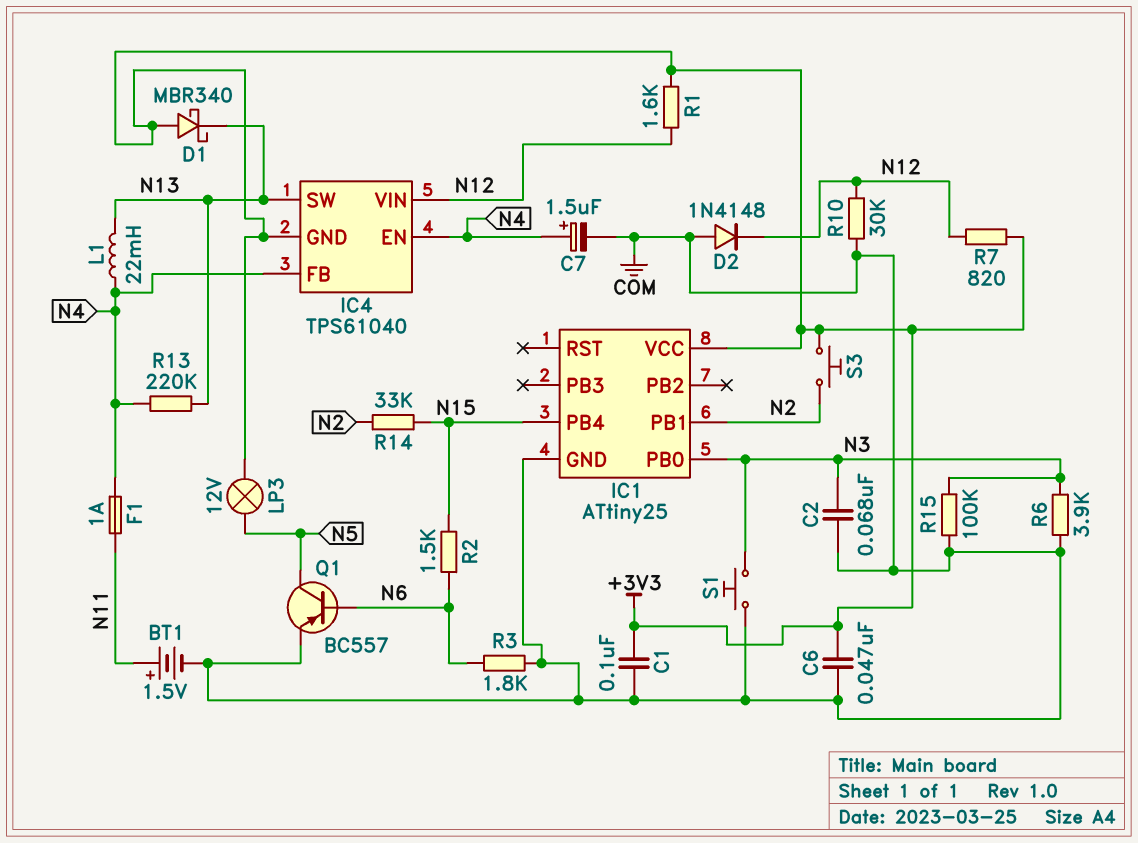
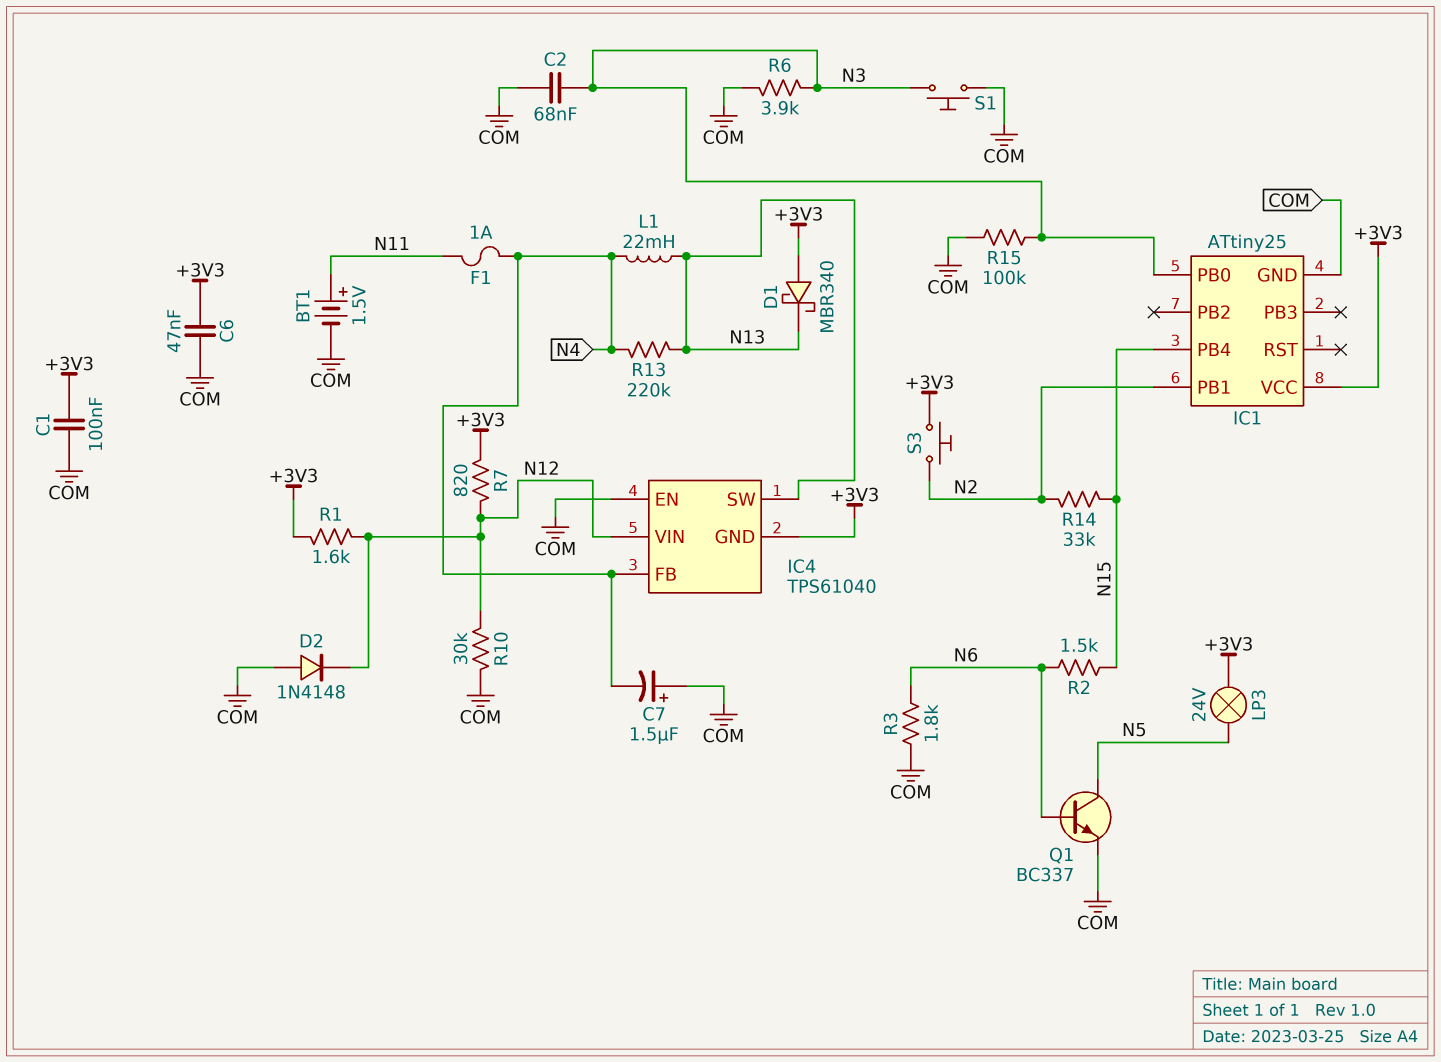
C7: 1.5uF (plus N4, minus COM) -> 1.5uF (plus COM, minus N4)
IC4 pin EN: N4 -> COM
LP3: lamp 12V (+3V3, N5) -> lamp 24V (+3V3, N5)
Q1: PNP BC557 (B N6, C N5, E COM) -> NPN BC337 (B N6, C N5, E COM)

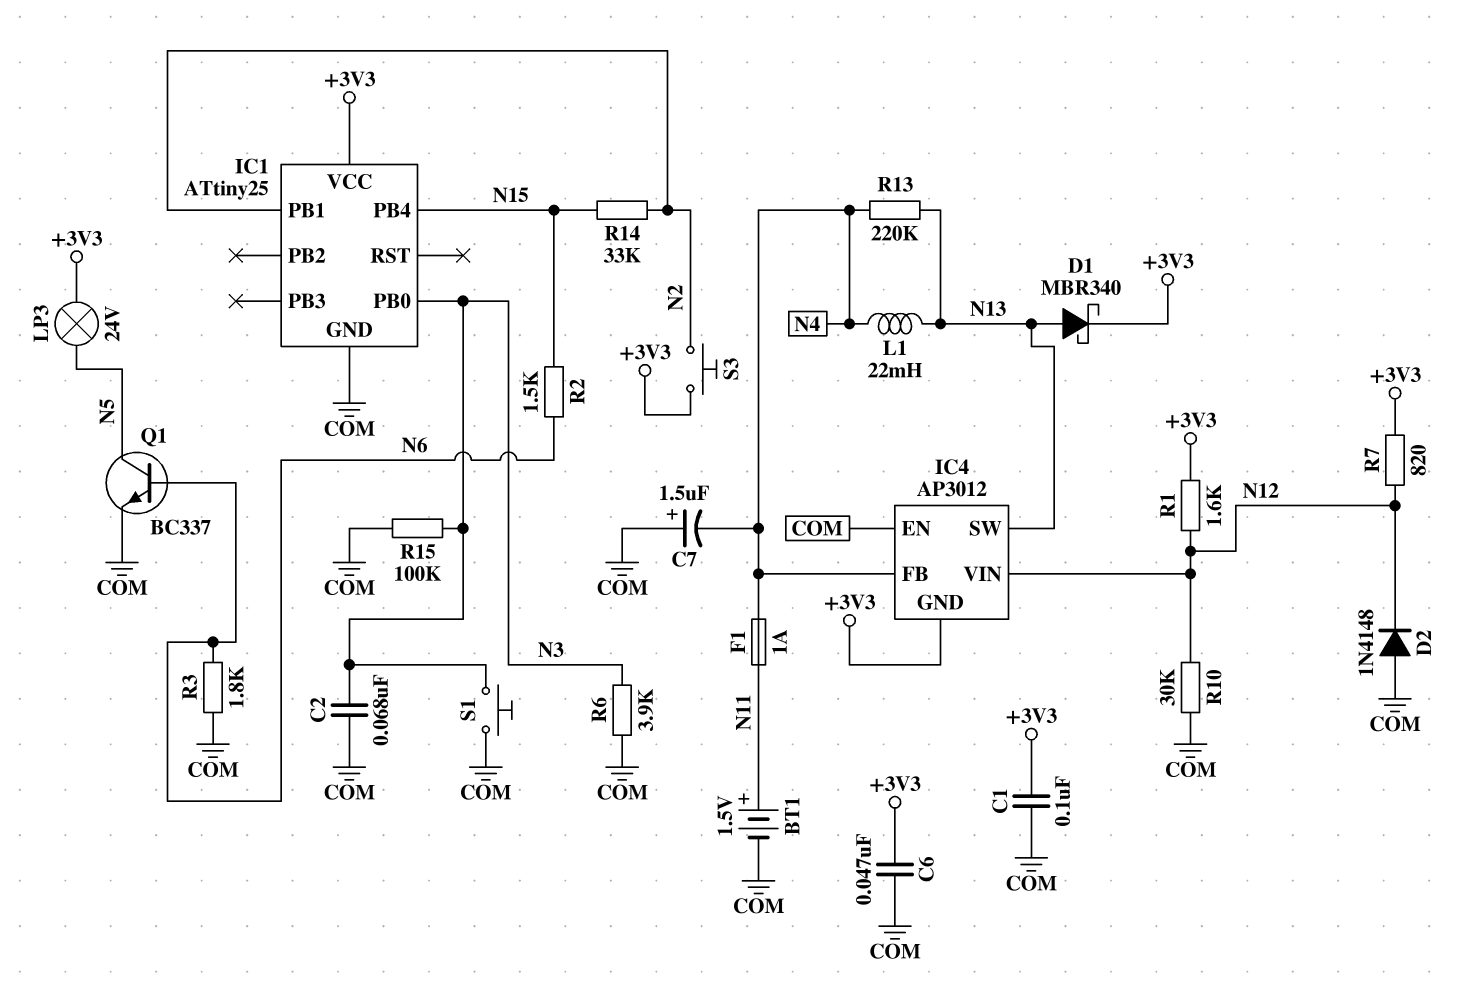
D1: schottky MBR340 (A +3V3, K N13) -> schottky MBR340 (A N13, K +3V3)
IC4: TPS61040 -> AP3012

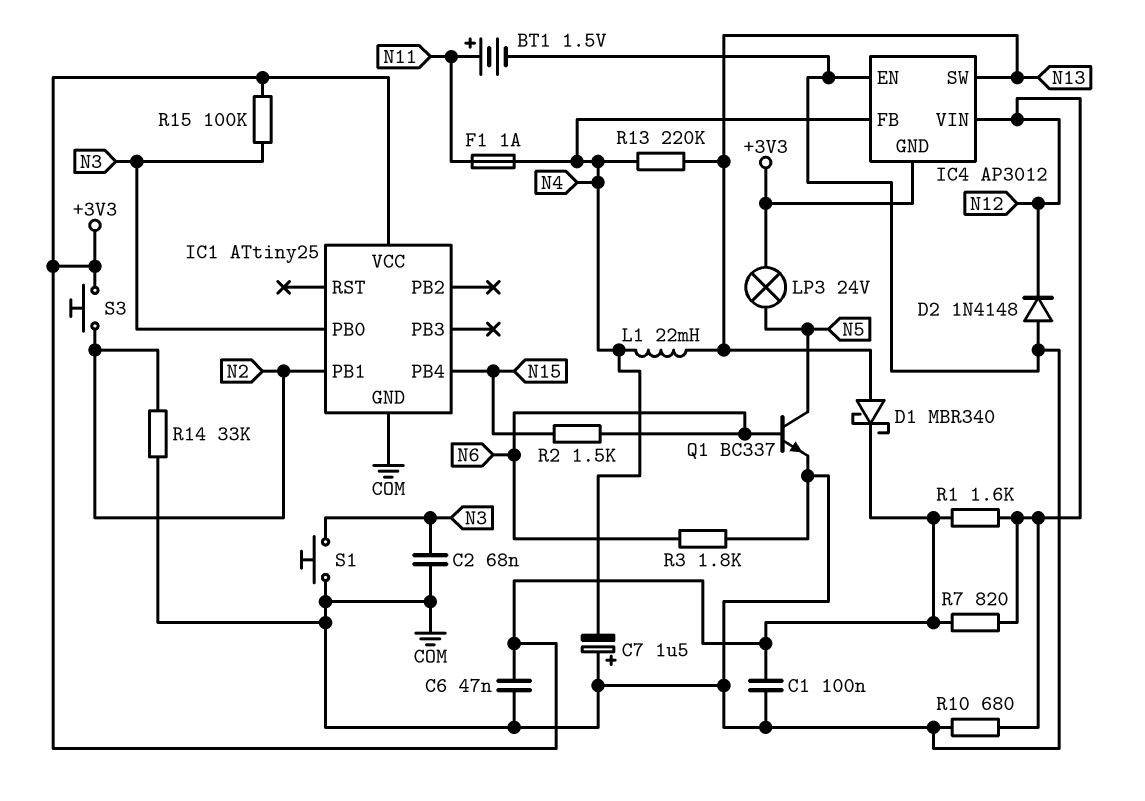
R6: 3.9k (COM, N3) -> none
R10: 30k (COM, N12) -> 680 (COM, N12)
R14: 33k (N2, N15) -> 33k (COM, N2)
R15: 100k (COM, N3) -> 100k (+3V3, N3)

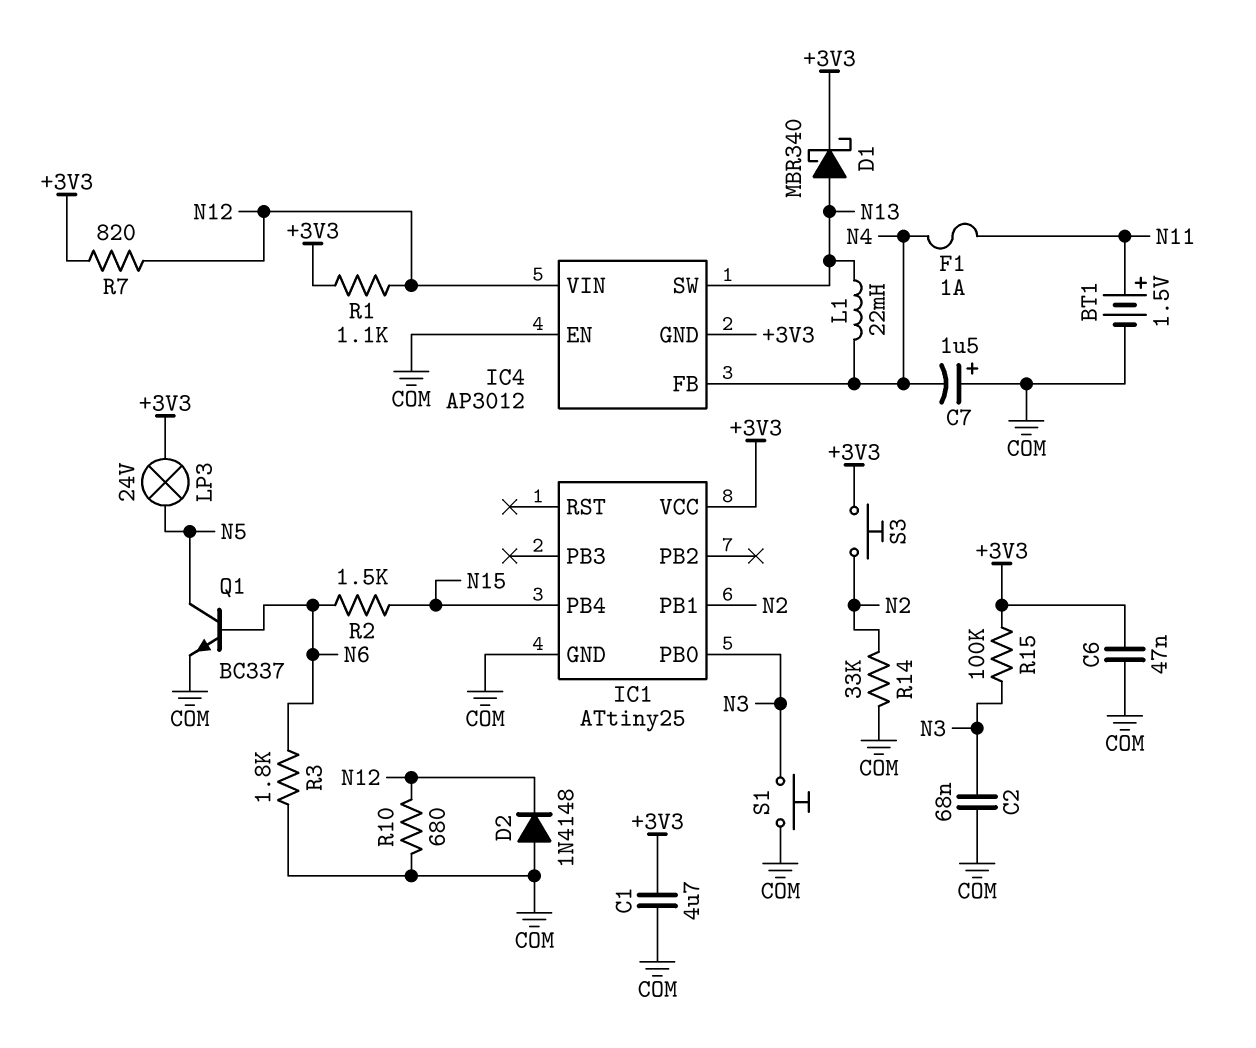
C1: 100nF (+3V3, COM) -> 4.7uF (+3V3, COM)
R1: 1.6k (+3V3, N12) -> 1.1k (+3V3, N12)
R13: 220k (N4, N13) -> none

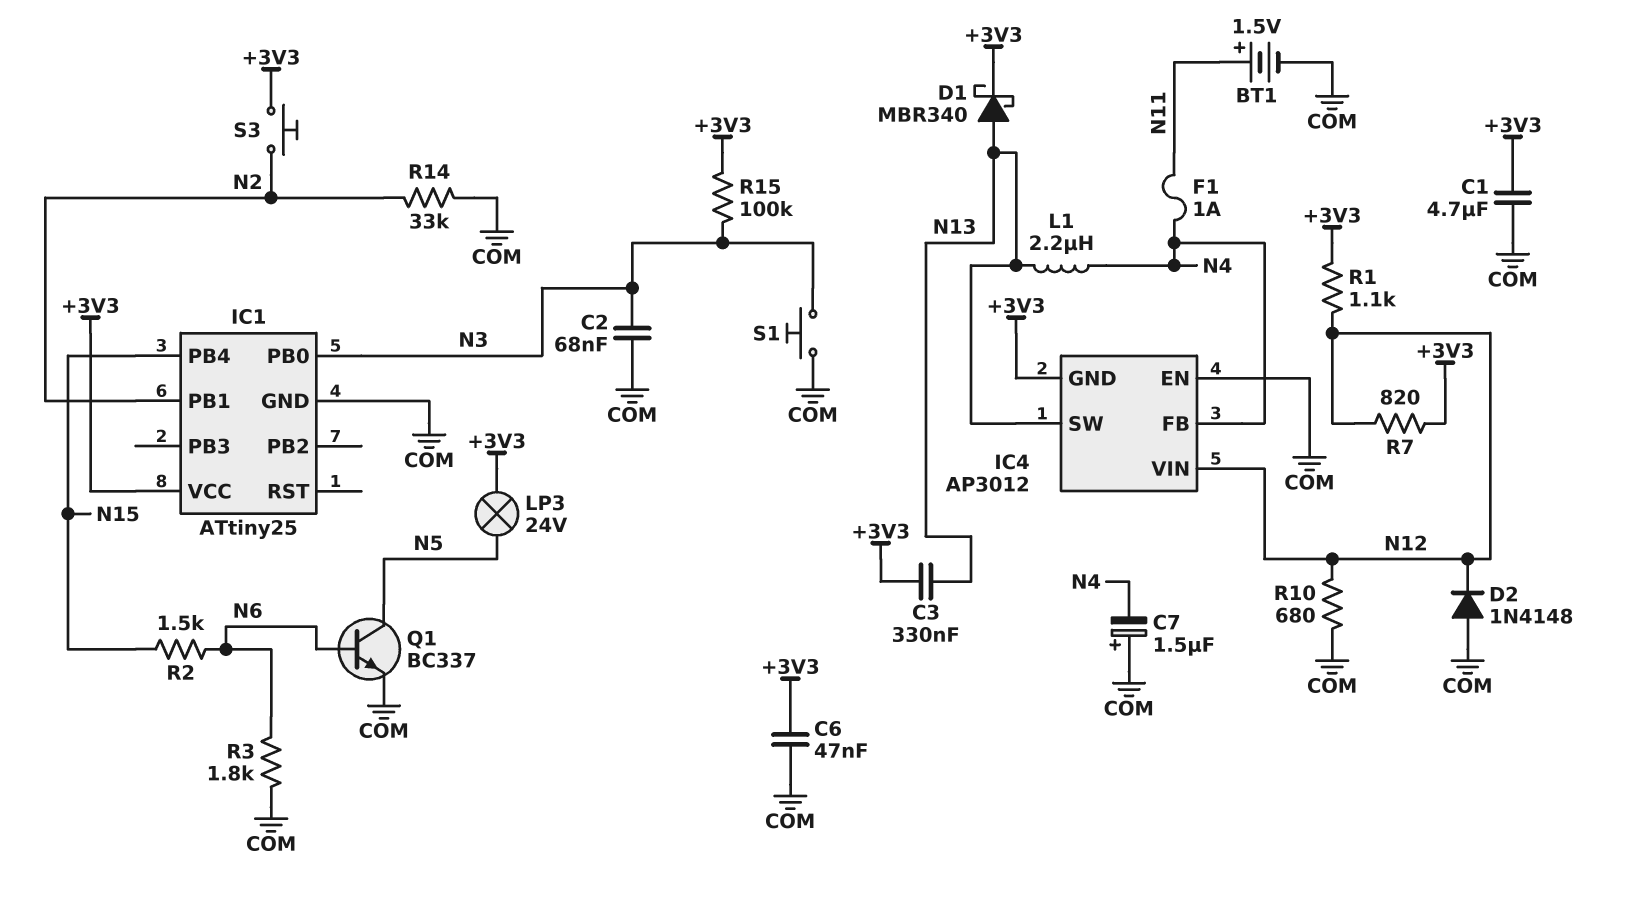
C3: none -> 330nF (+3V3, N13)
L1: 22mH (N4, N13) -> 2.2uH (N4, N13)

